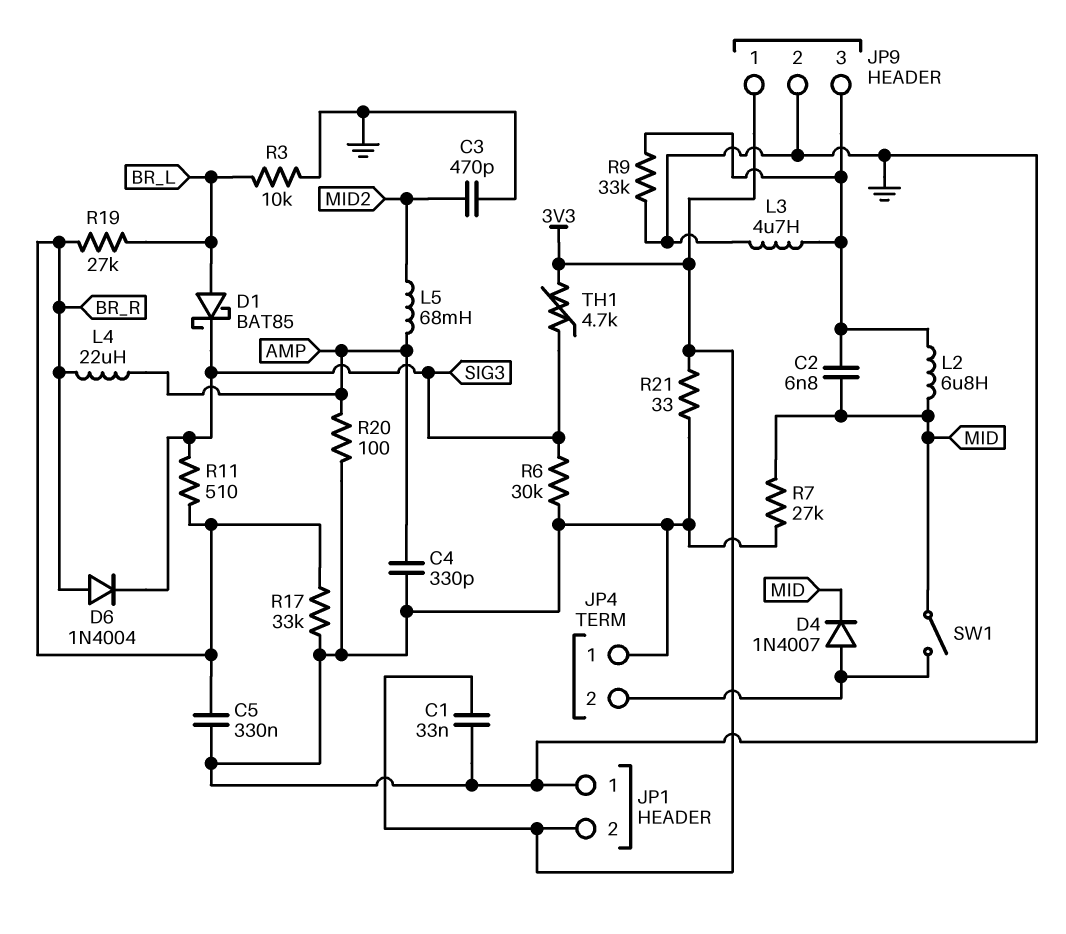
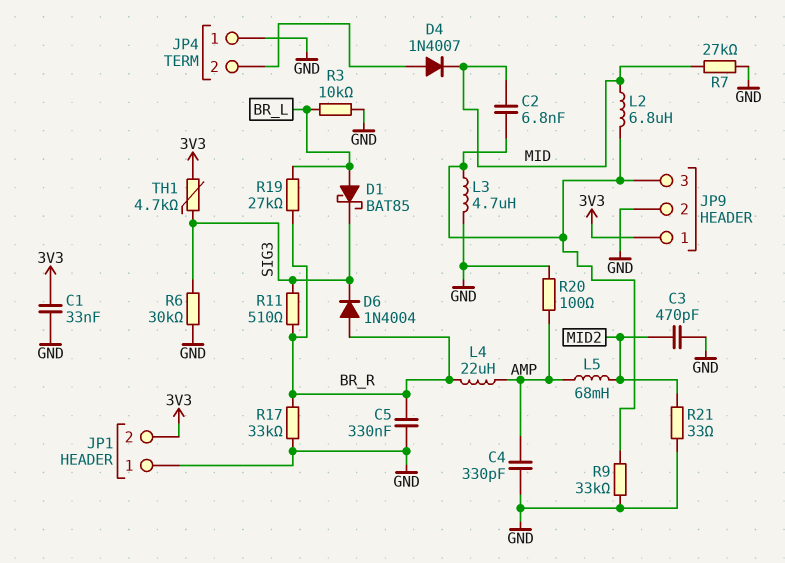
R21: 33 (3V3, GND) -> 33 (GND, MID2)
SW1: switch (JP4/2, MID) -> none

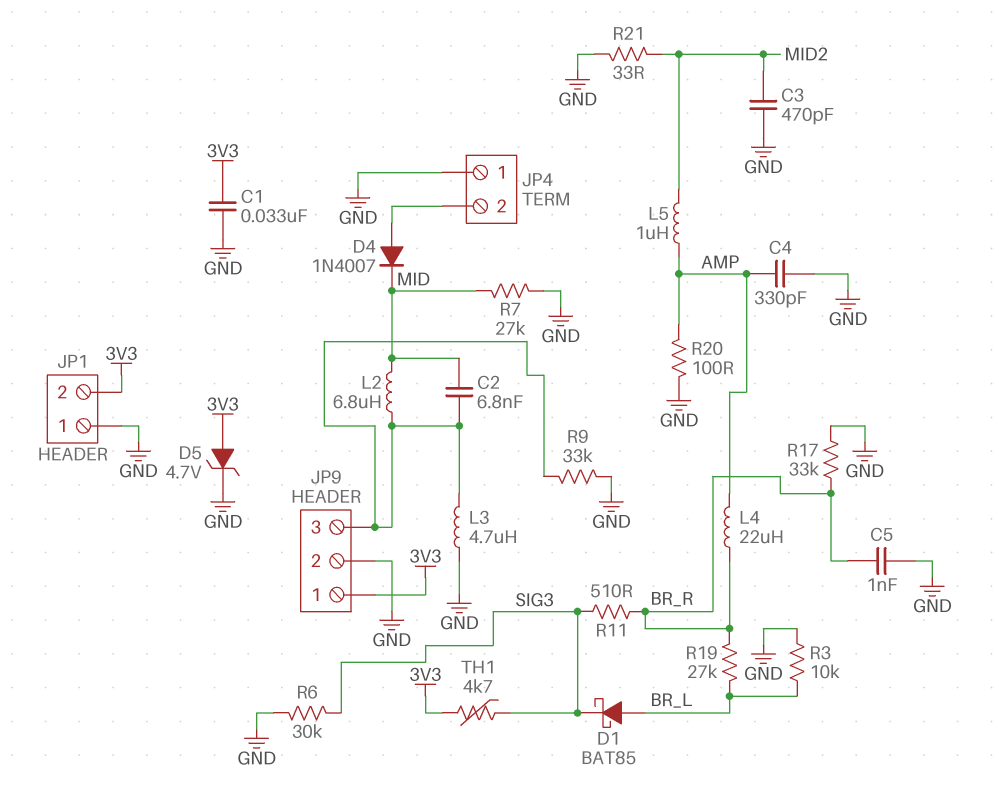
C5: 330nF (BR_R, GND) -> 1nF (BR_R, GND)
D5: none -> zener 4.7V (A 3V3, K GND)
D6: diode 1N4004 (A BR_R, K SIG3) -> none
L5: 68mH (AMP, MID2) -> 1uH (AMP, MID2)

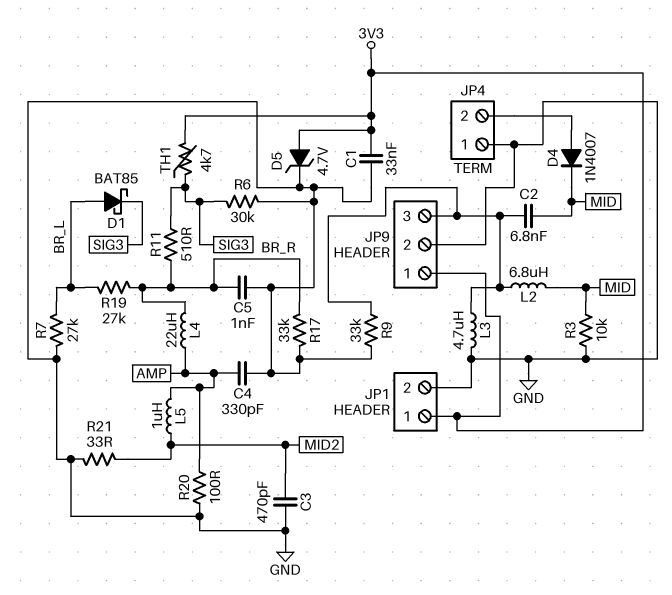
JP1 pin 1: GND -> 3V3
JP1 pin 2: 3V3 -> GND
R3: 10k (BR_L, GND) -> 10k (GND, MID)
R7: 27k (GND, MID) -> 27k (BR_L, GND)

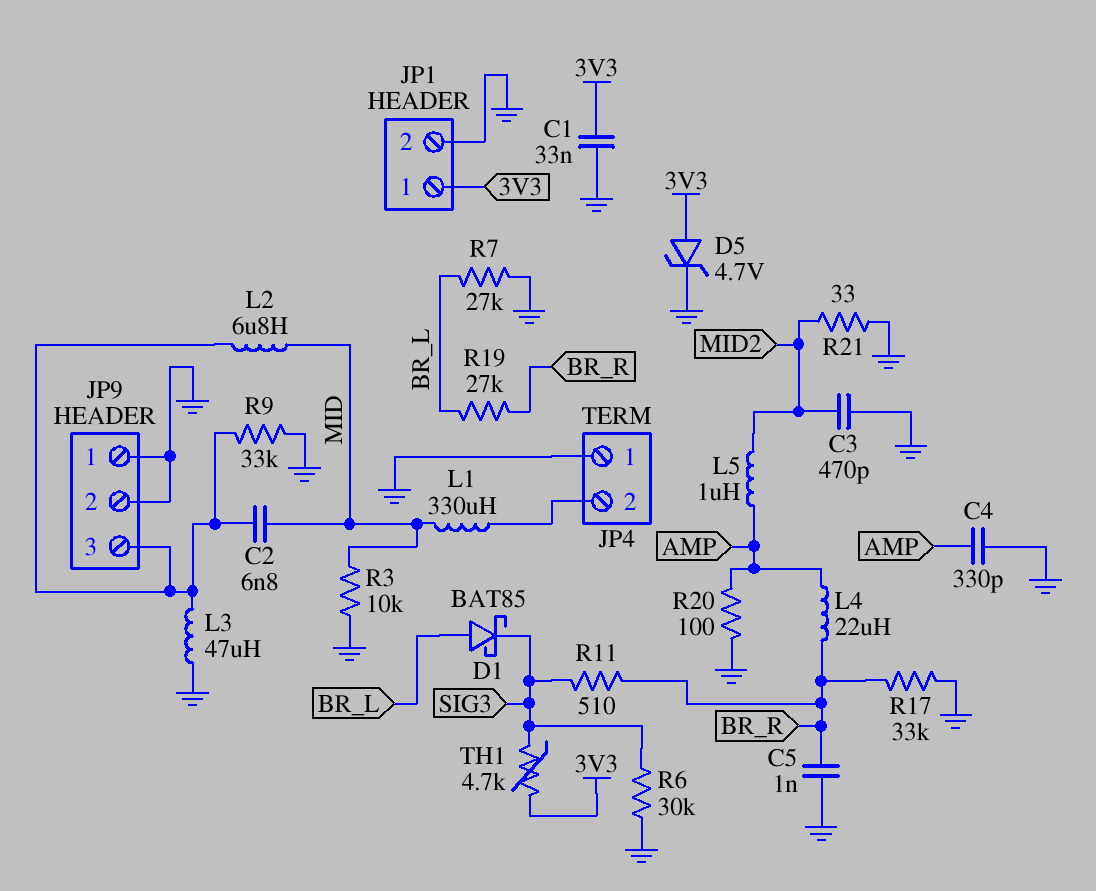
D4: diode 1N4007 (A JP4/2, K MID) -> none
JP9 pin 1: 3V3 -> GND
L1: none -> 330uH (JP4/2, MID)
L3: 4.7uH (GND, JP9/3) -> 47uH (GND, JP9/3)

